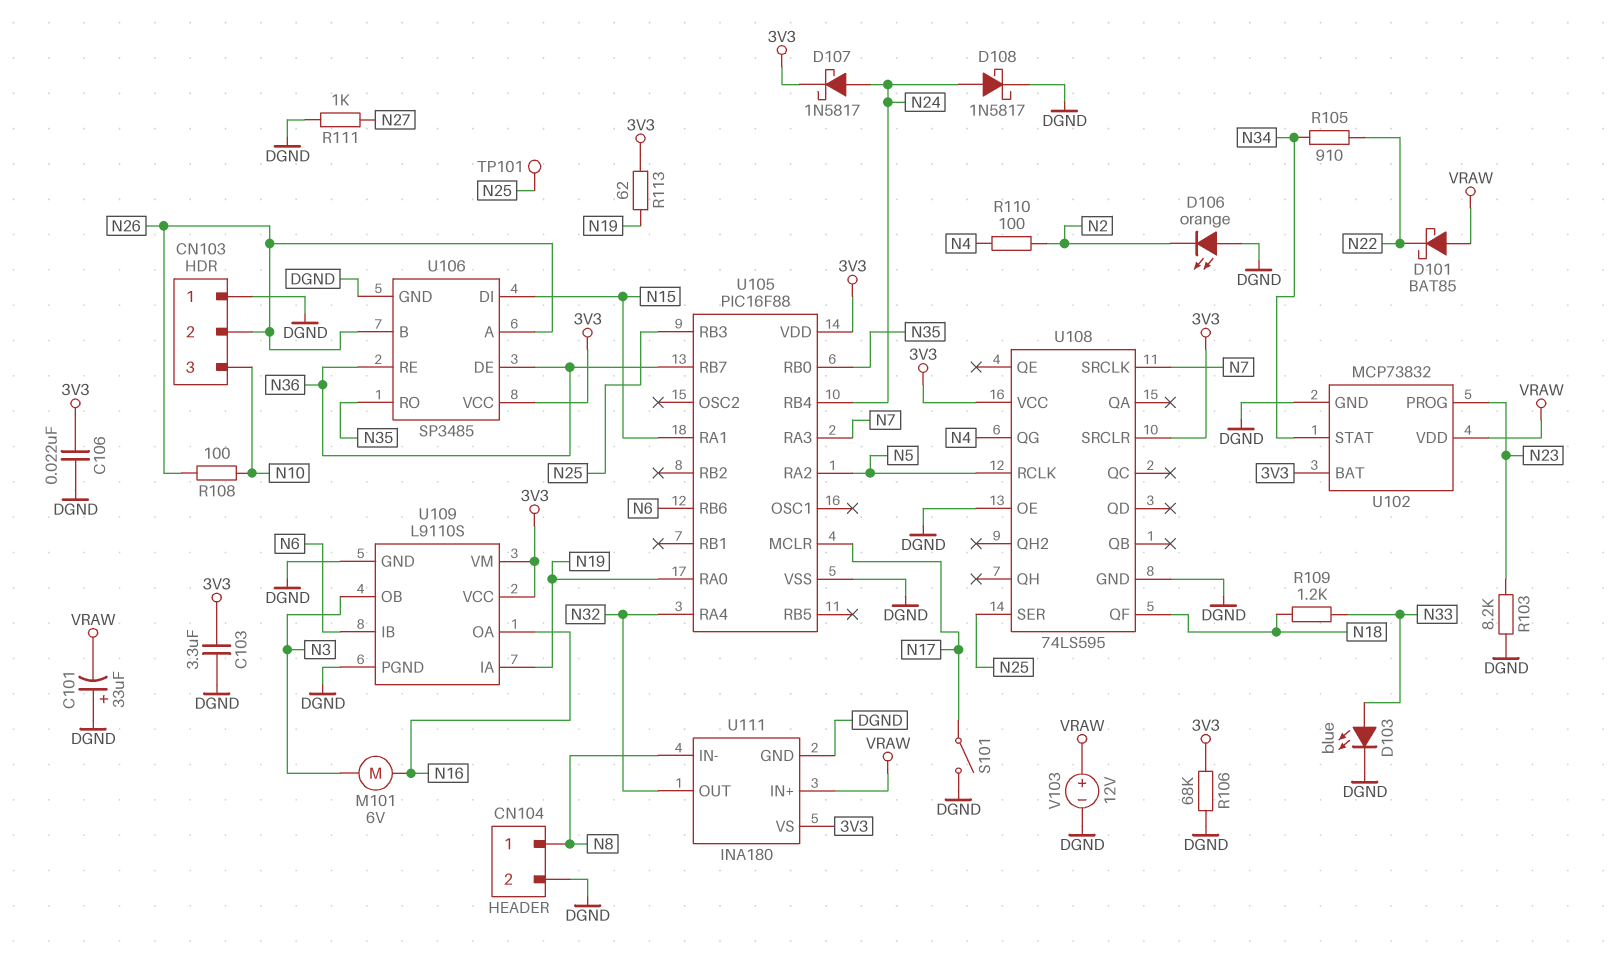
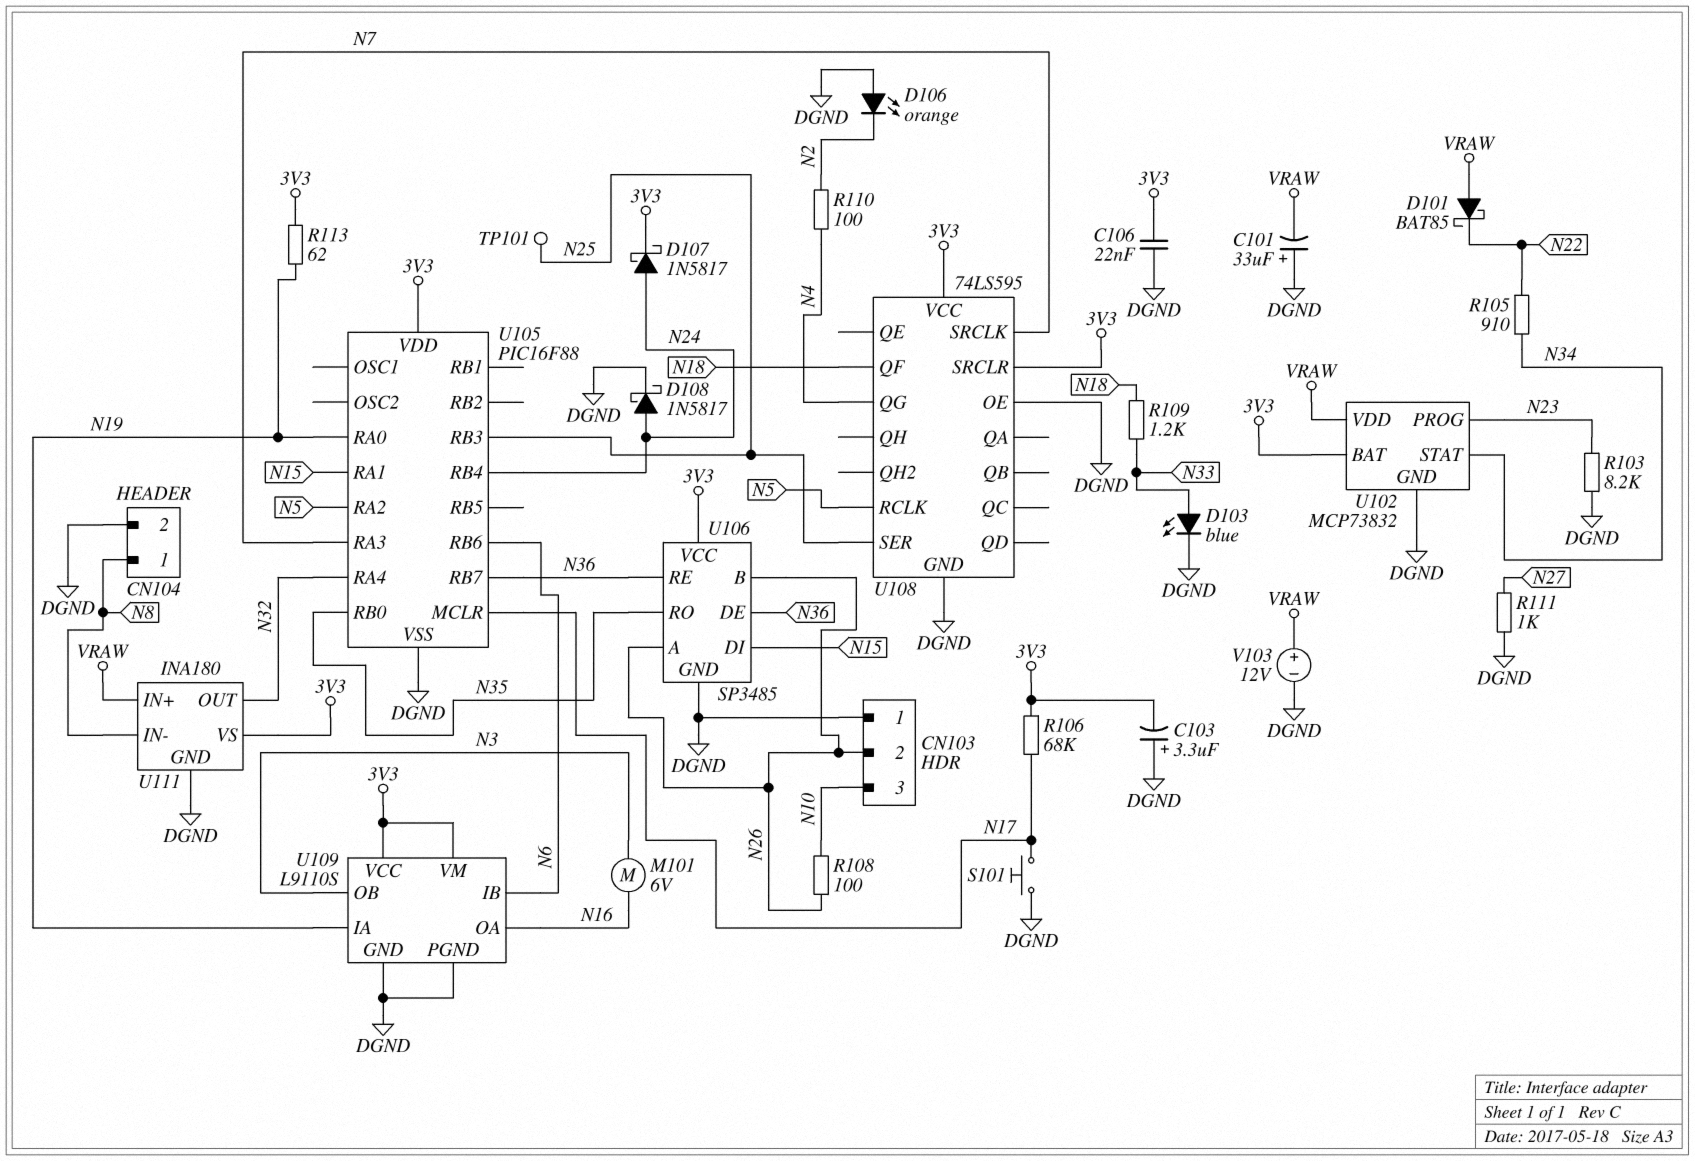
C103: 3.3uF (3V3, DGND) -> 3.3uF (plus DGND, minus 3V3)
R106: 68k (3V3, DGND) -> 68k (3V3, N17)
S101: switch (DGND, N17) -> button (DGND, N17)

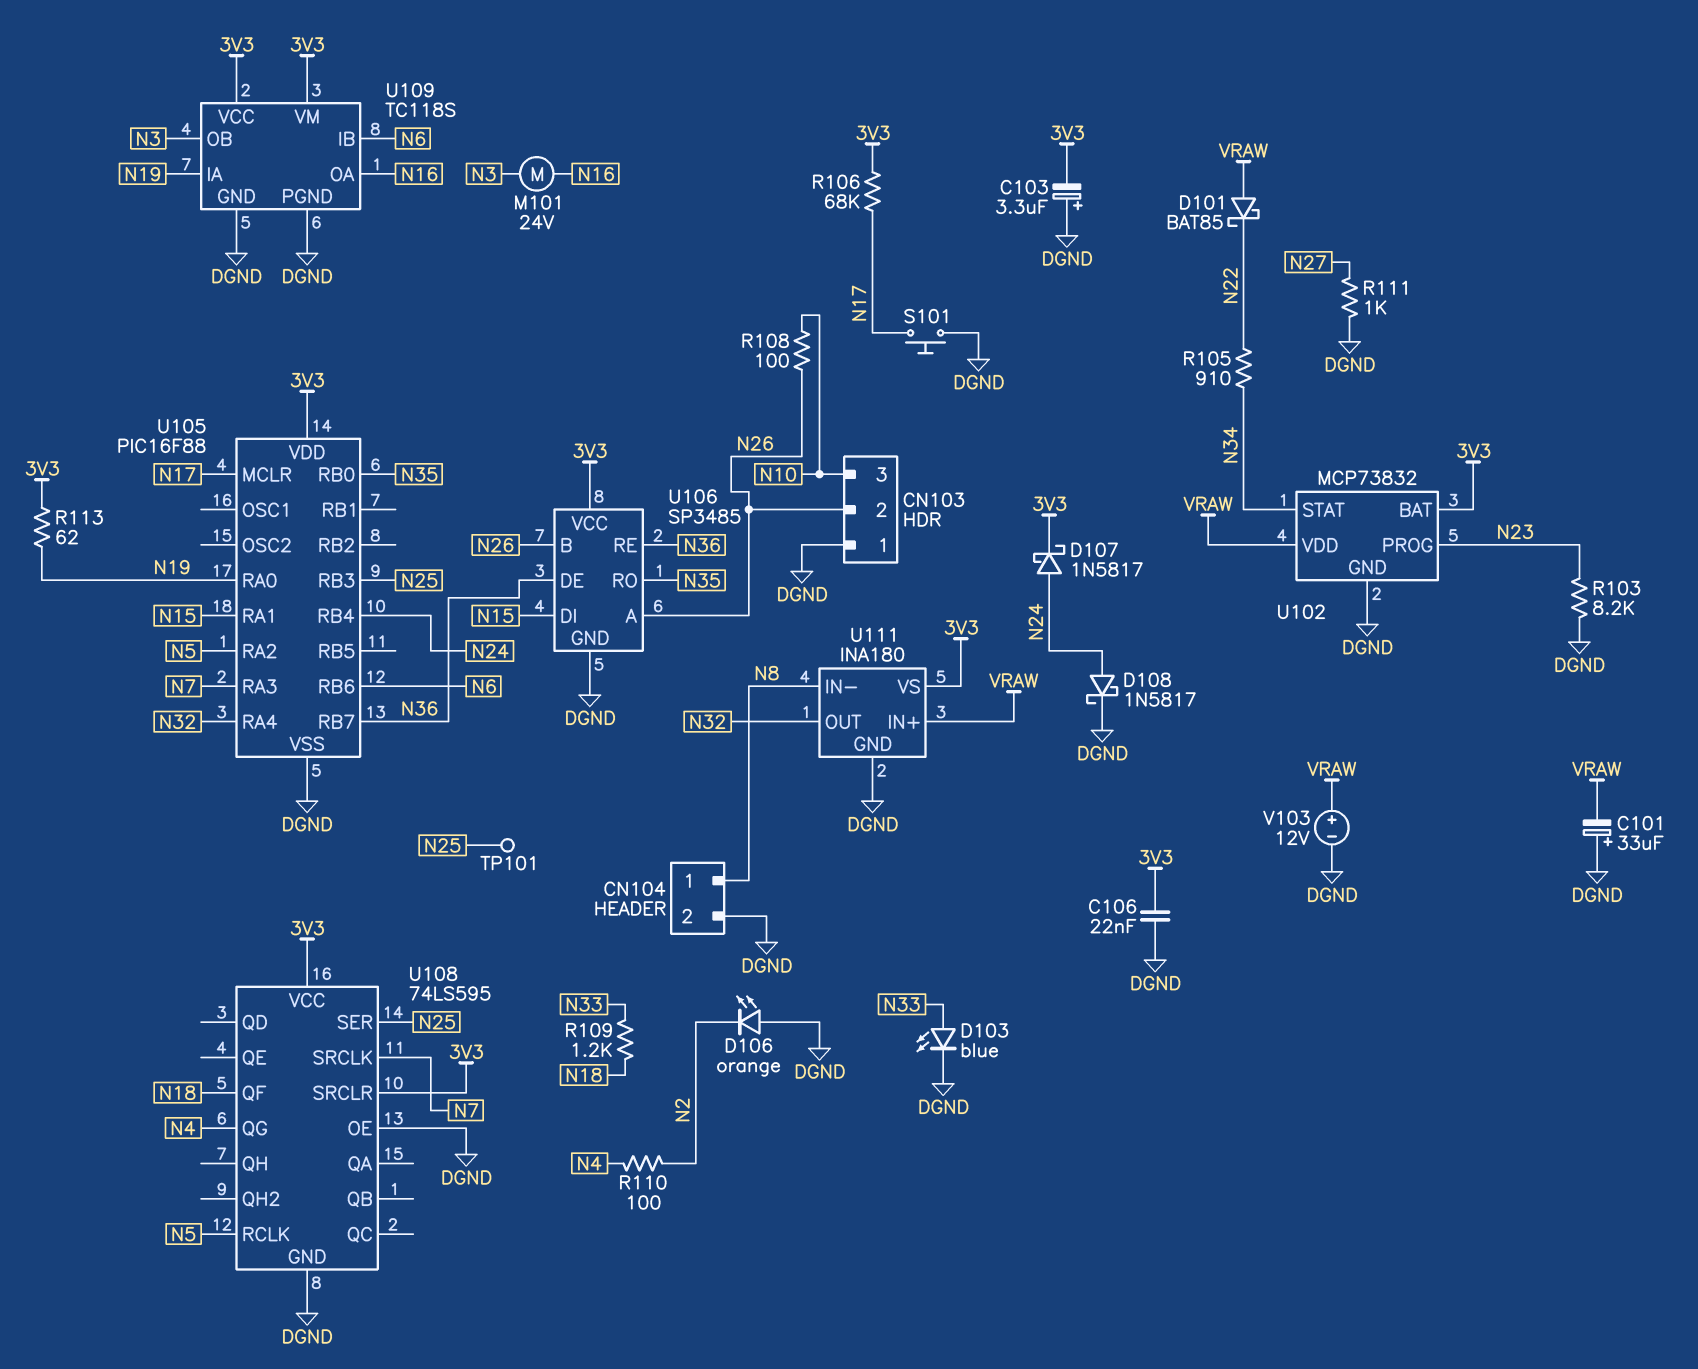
M101: motor 6V (N3, N16) -> motor 24V (N3, N16)
U109: L9110S -> TC118S

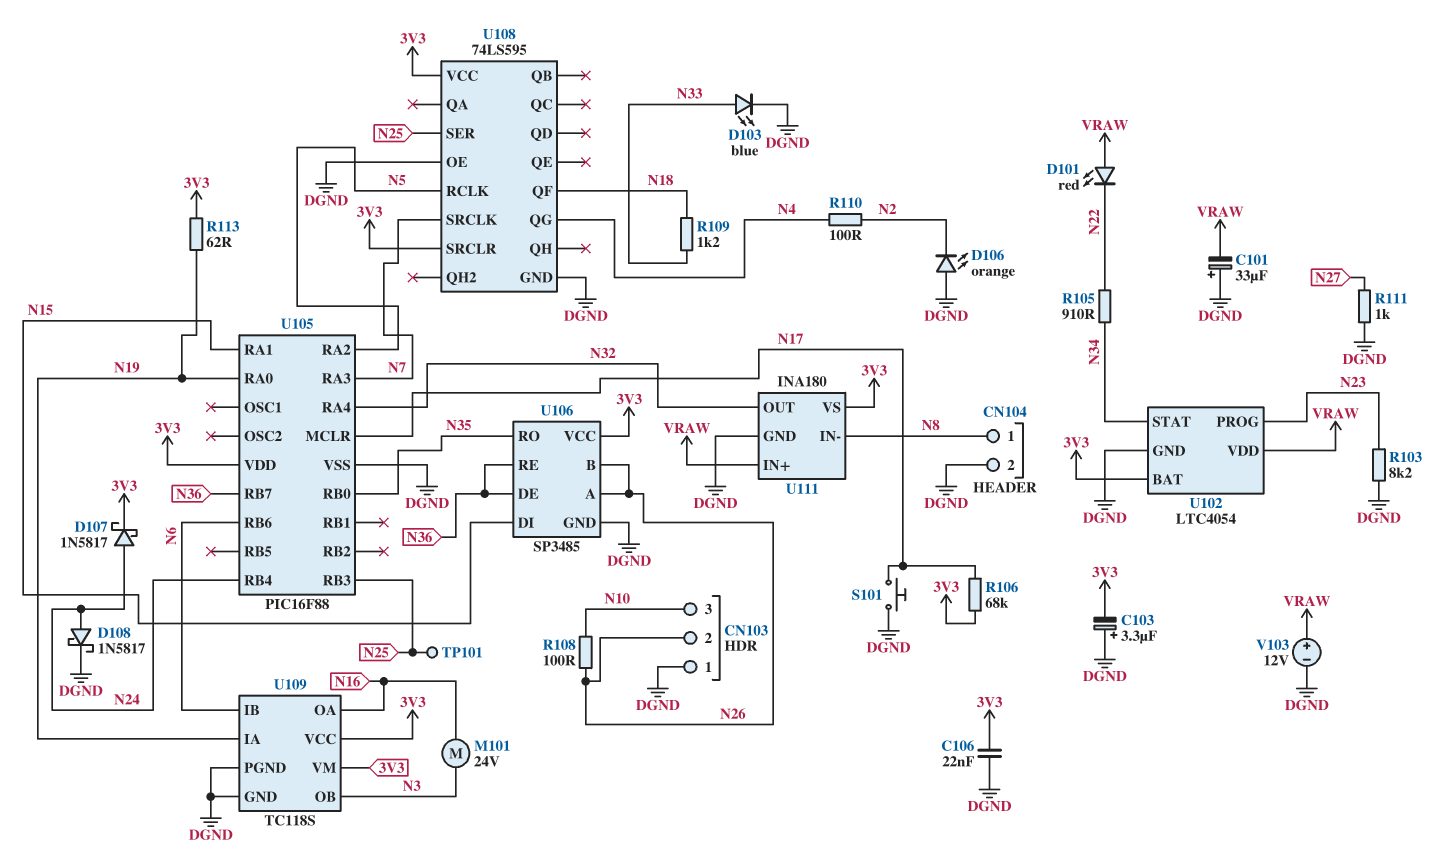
D101: schottky BAT85 (A VRAW, K N22) -> LED red (A VRAW, K N22)
U102: MCP73832 -> LTC4054

